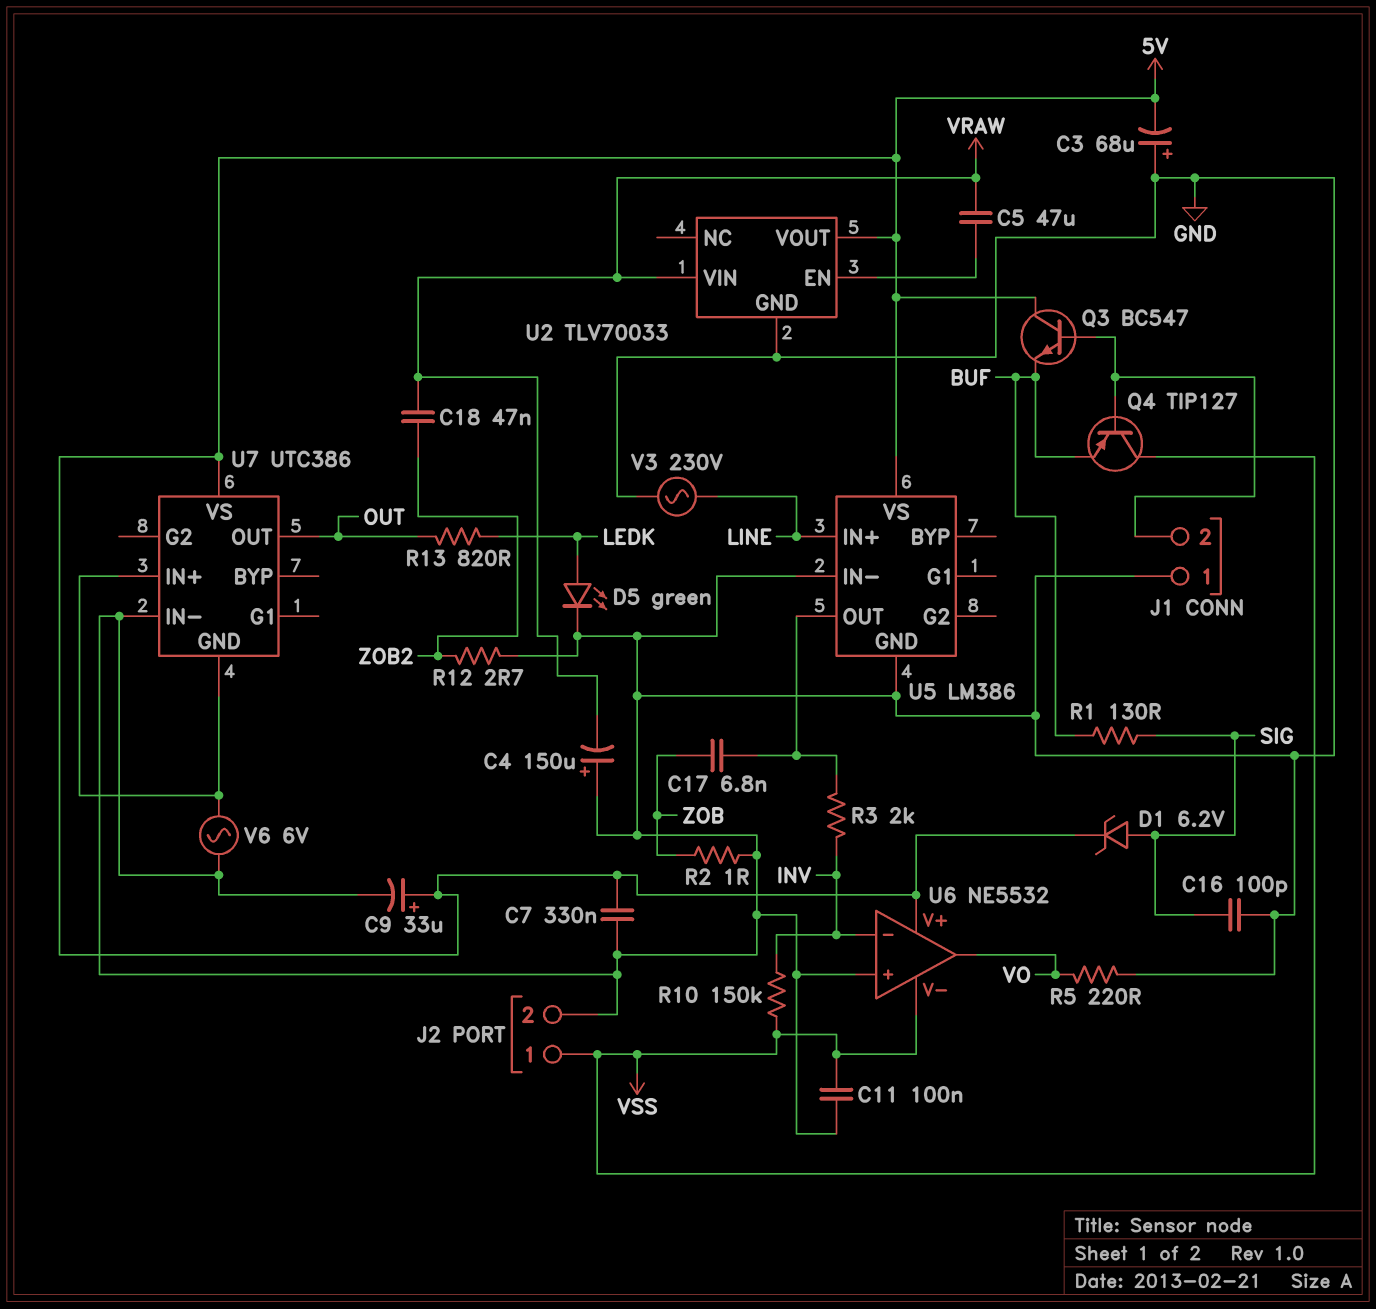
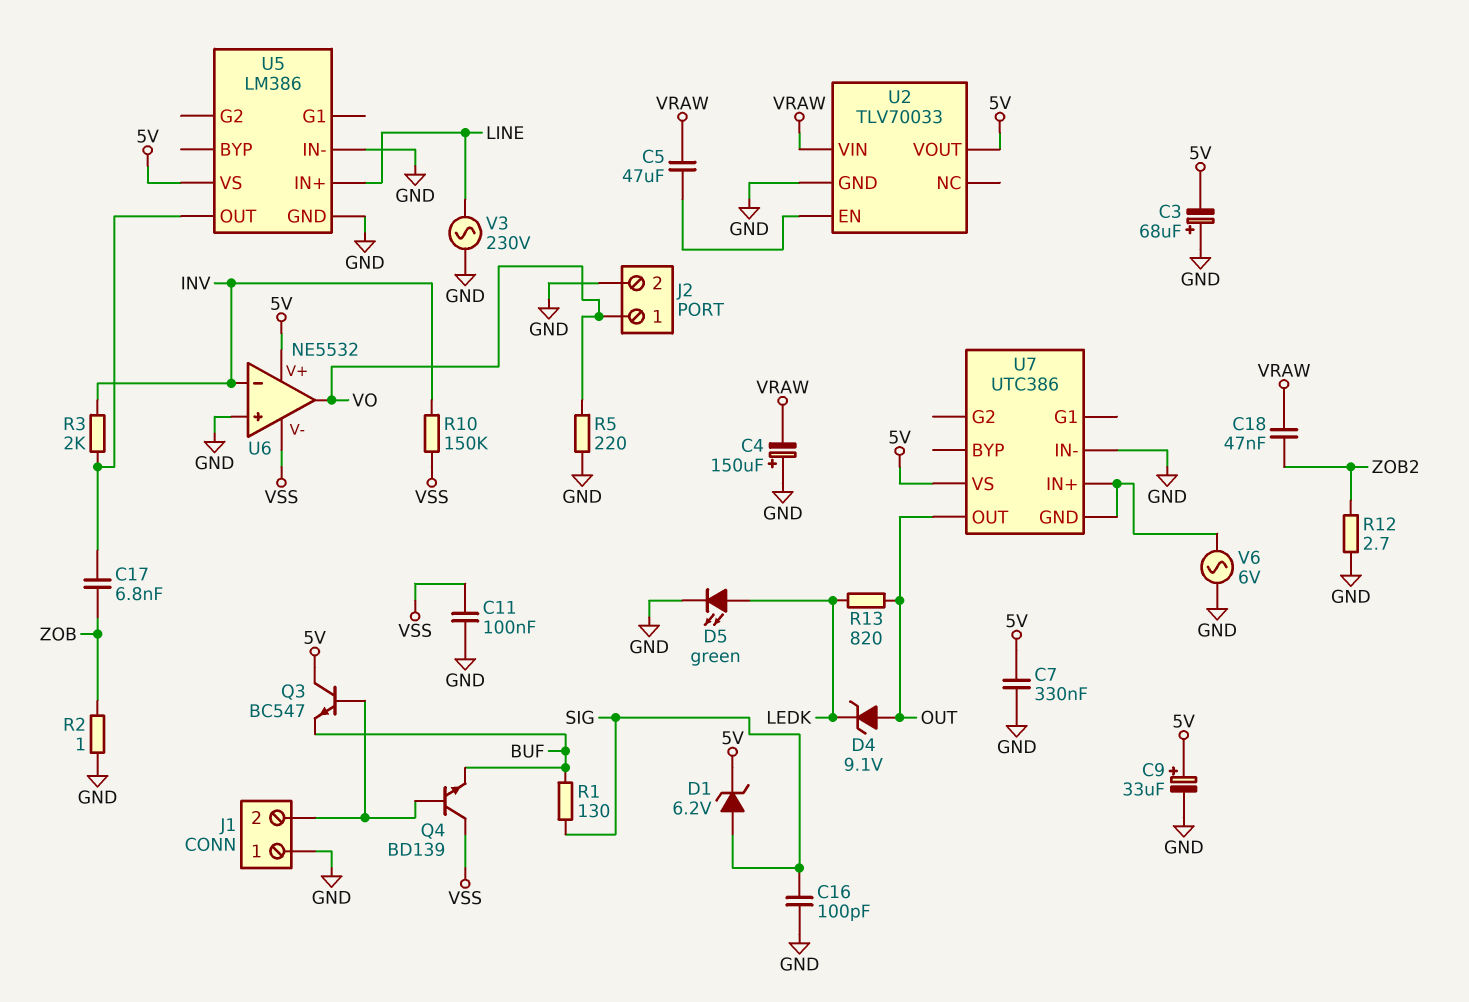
D4: none -> zener 9.1V (A OUT, K LEDK)
J2 pin 1: VSS -> VO
Q4: PNP TIP127 (B J1/2, C VSS, E BUF) -> NPN BD139 (B J1/2, C VSS, E BUF)

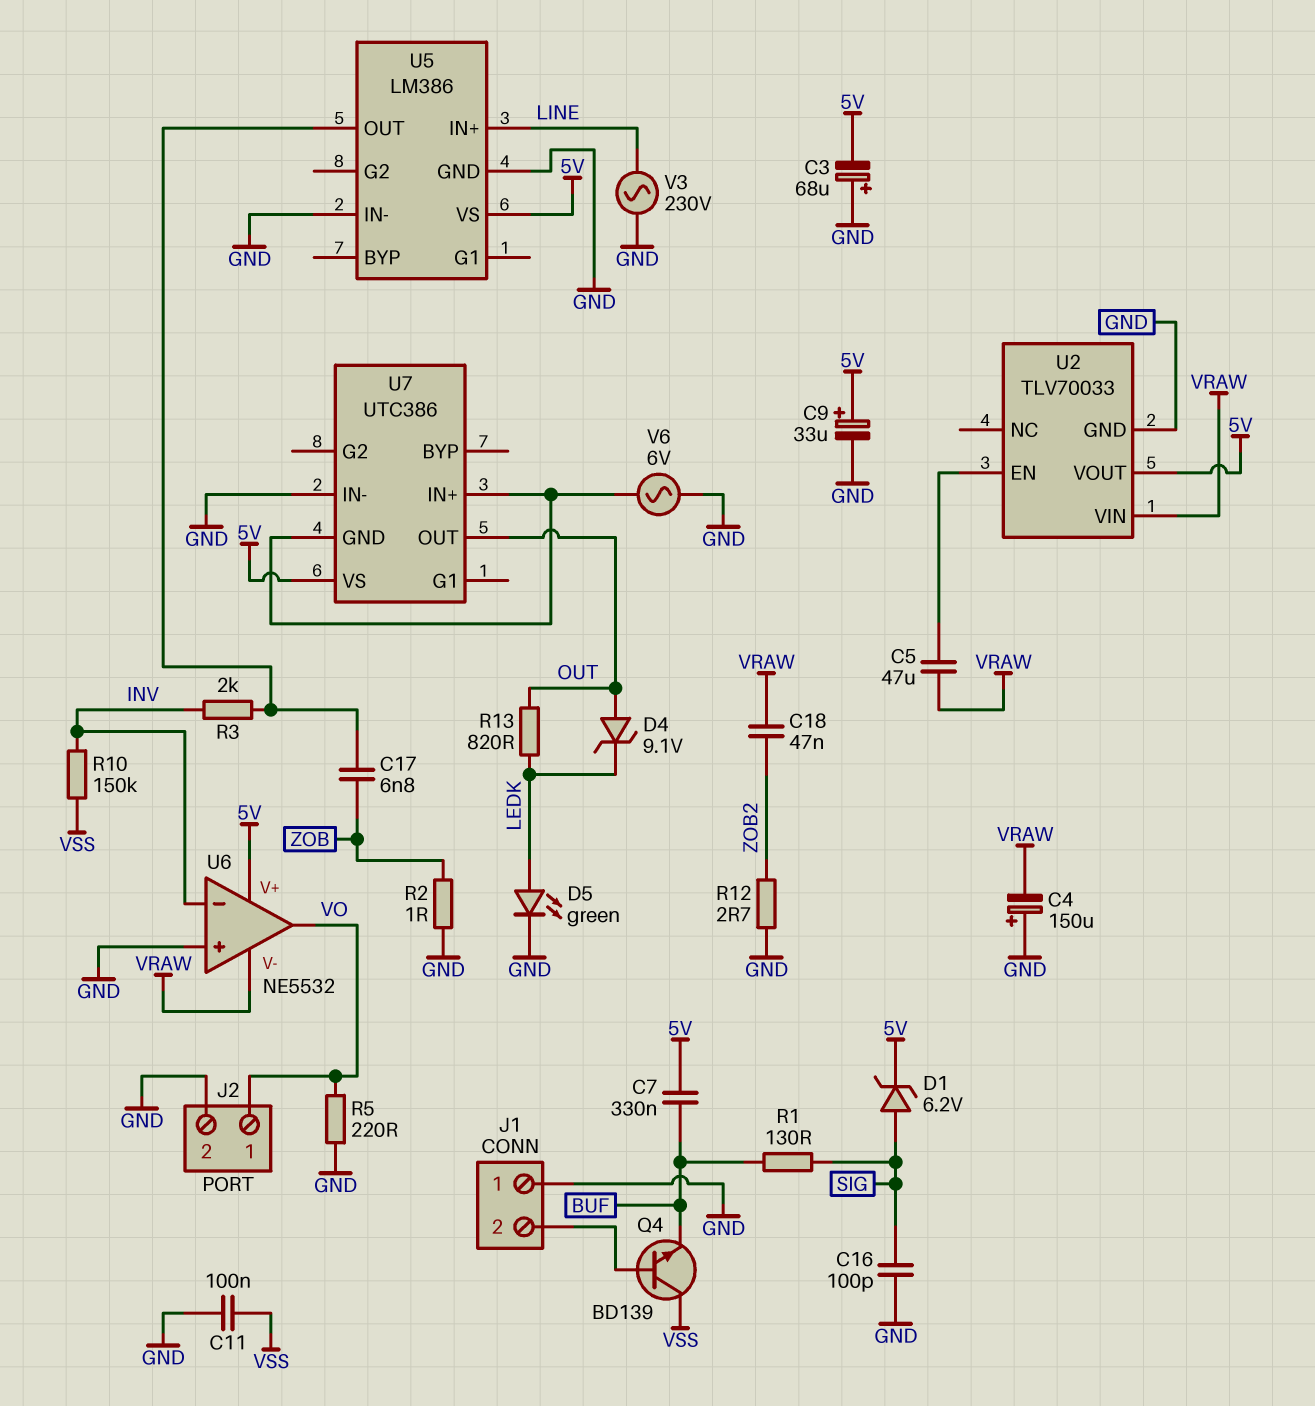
C7: 330nF (5V, GND) -> 330nF (5V, BUF)
Q3: NPN BC547 (B J1/2, C 5V, E BUF) -> none
U6 pin V-: VSS -> VRAW

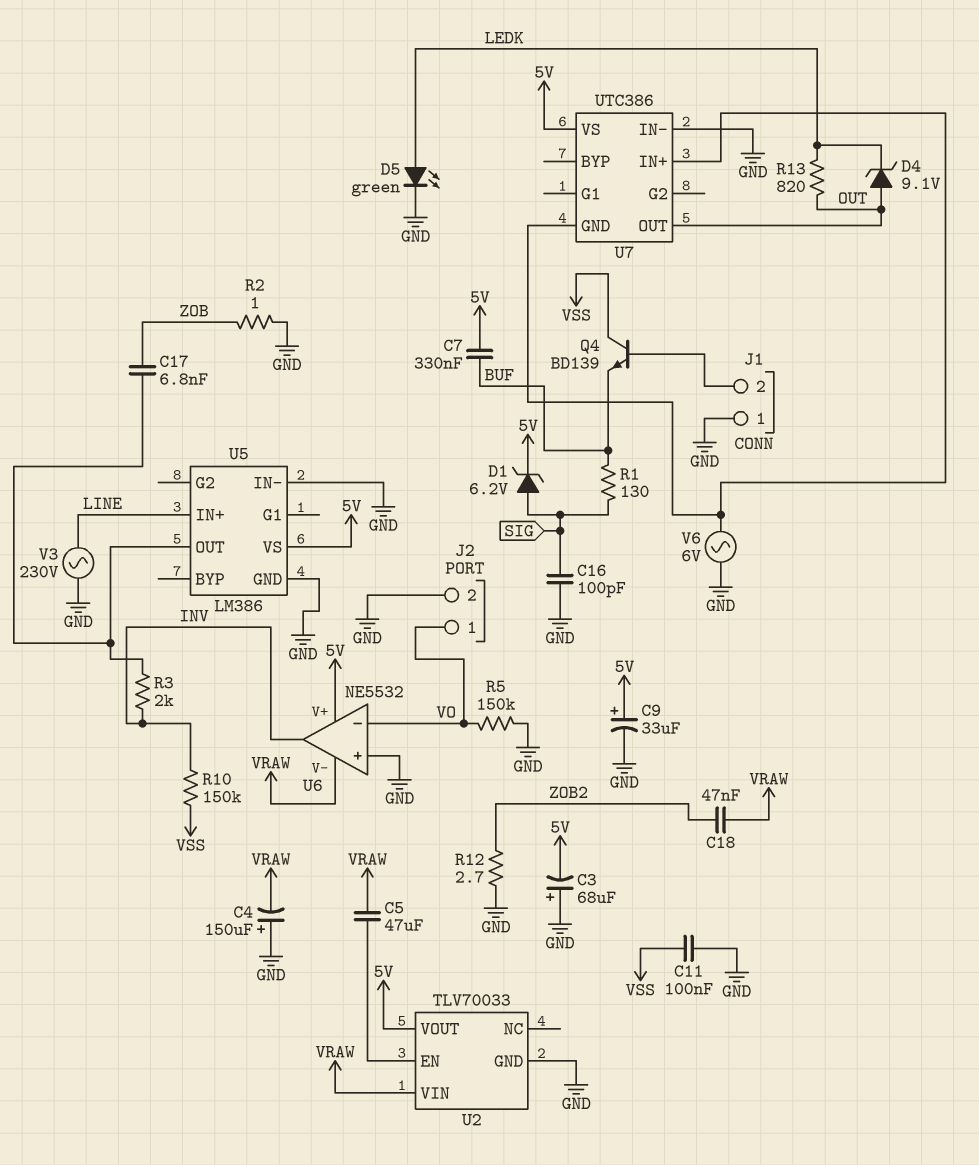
R5: 220 (GND, VO) -> 150k (GND, VO)
U6 pin in-: INV -> VO
U6 pin out: VO -> INV

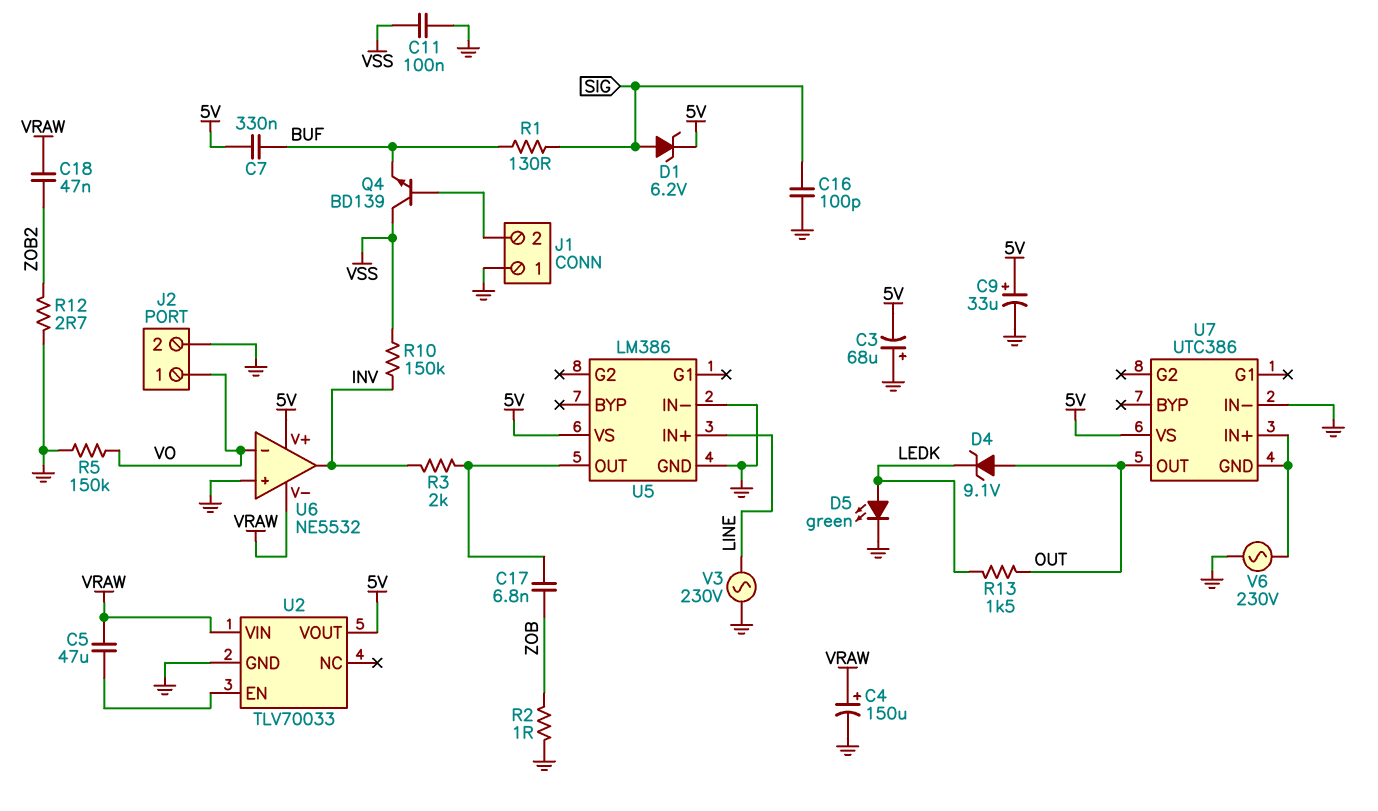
C4: 150uF (plus GND, minus VRAW) -> 150uF (plus VRAW, minus GND)
R13: 820 (LEDK, OUT) -> 1.5k (LEDK, OUT)
V6: AC 6V (GND, U7/GND) -> AC 230V (GND, U7/GND)

